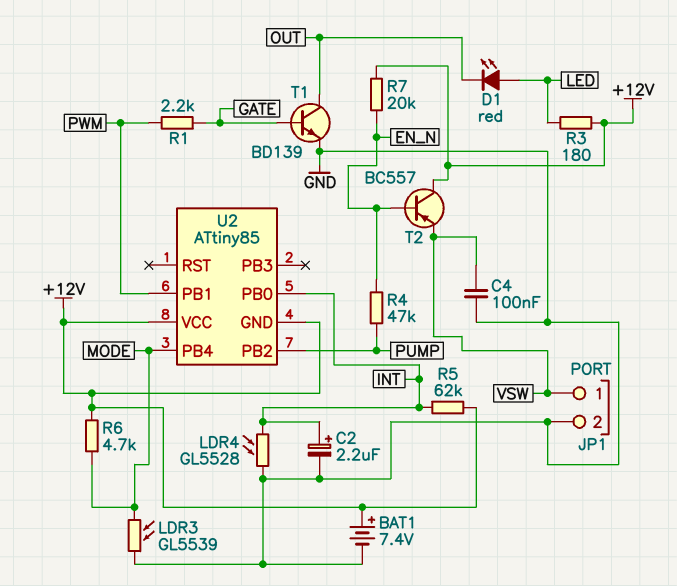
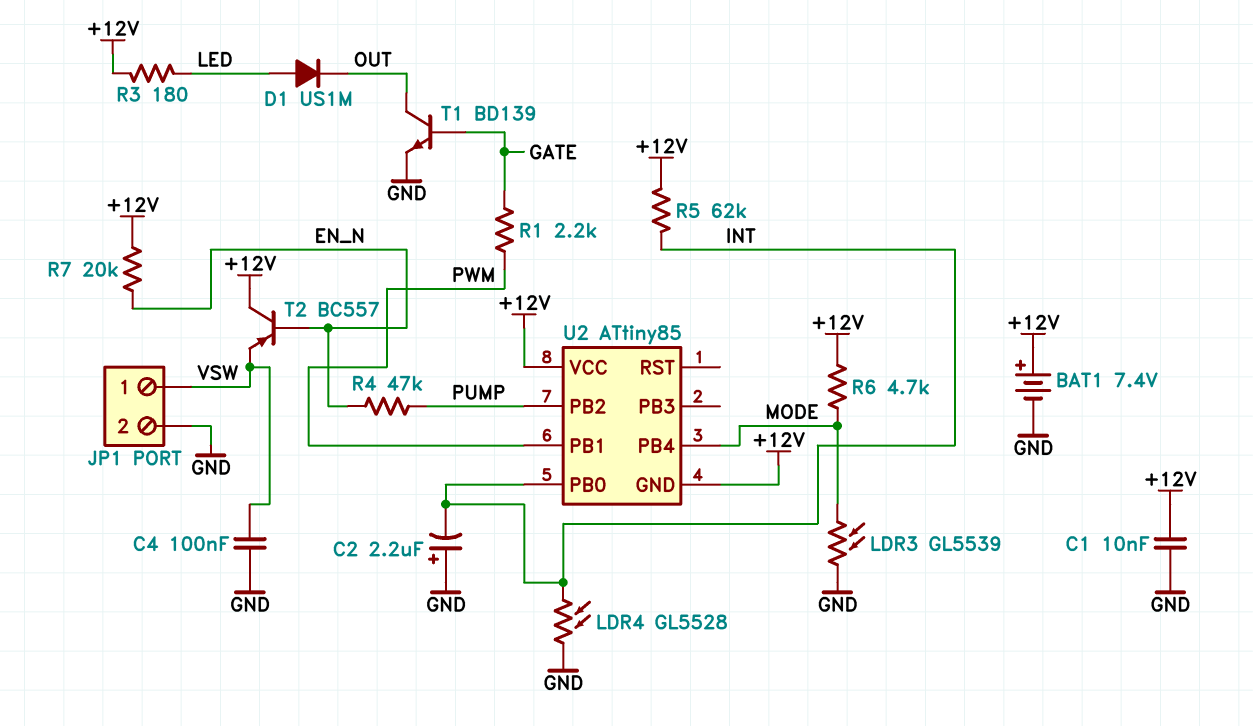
C1: none -> 10nF (+12V, GND)
C2: 2.2uF (plus INT, minus GND) -> 2.2uF (plus GND, minus INT)
D1: LED red (A LED, K OUT) -> diode US1M (A LED, K OUT)

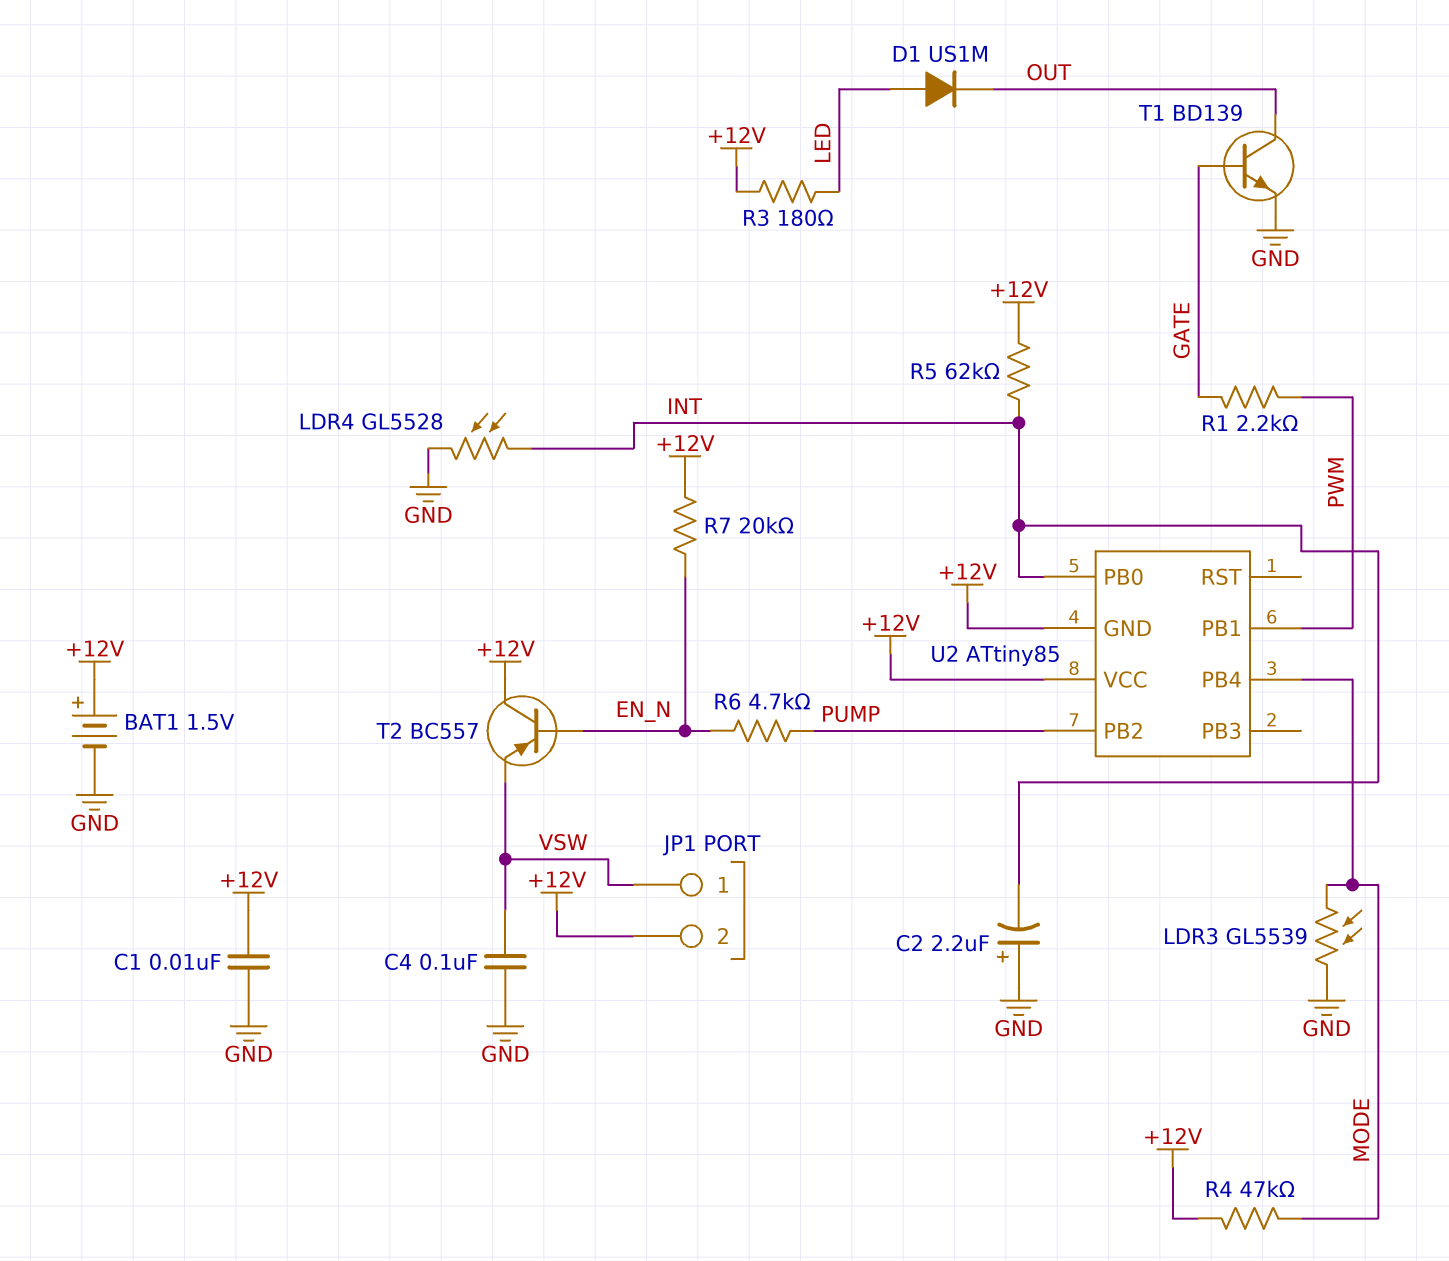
BAT1: 7.4V (plus +12V, minus GND) -> 1.5V (plus +12V, minus GND)
JP1 pin 2: GND -> +12V
R4: 47k (EN_N, PUMP) -> 47k (+12V, MODE)
R6: 4.7k (+12V, MODE) -> 4.7k (EN_N, PUMP)

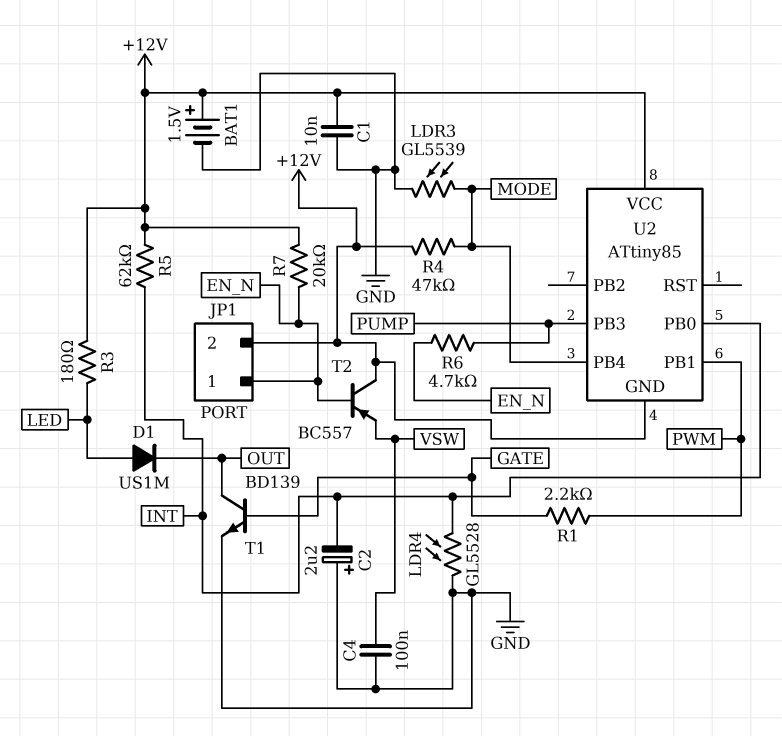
JP1 pin 1: VSW -> EN_N
U2 pin PB2: PUMP -> none
U2 pin PB3: none -> PUMP

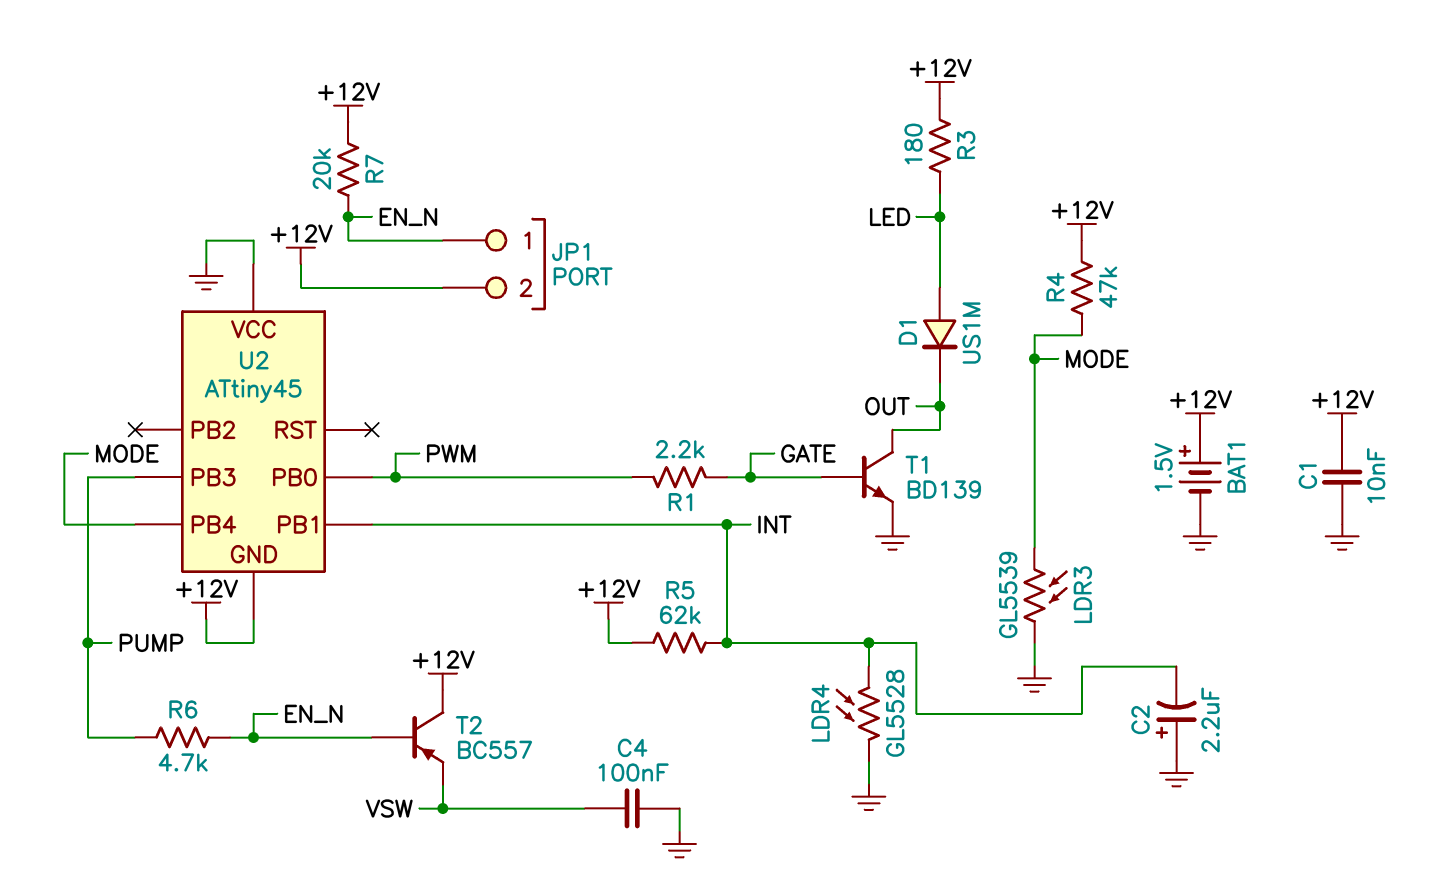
U2: ATtiny85 -> ATtiny45
U2 pin PB0: INT -> PWM
U2 pin PB1: PWM -> INT
U2 pin VCC: +12V -> GND

